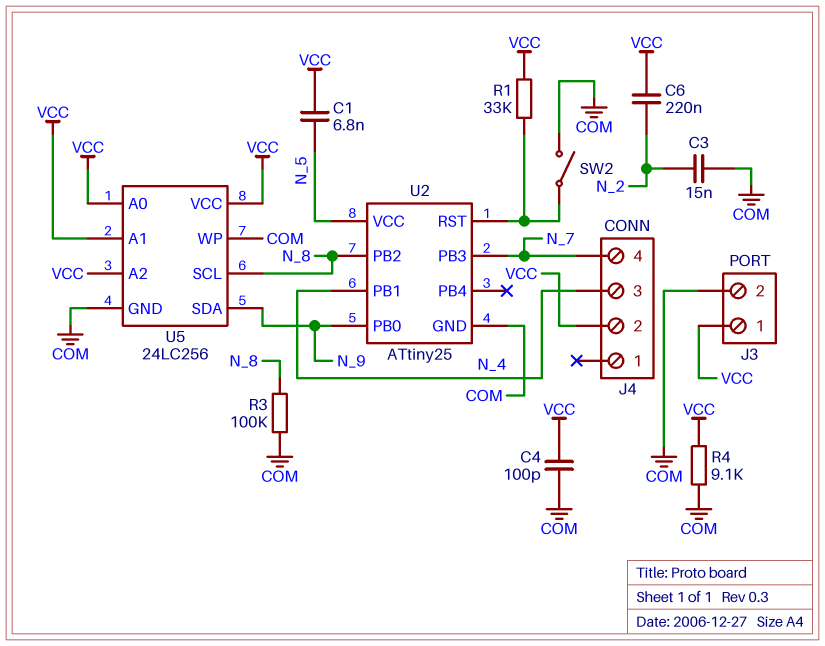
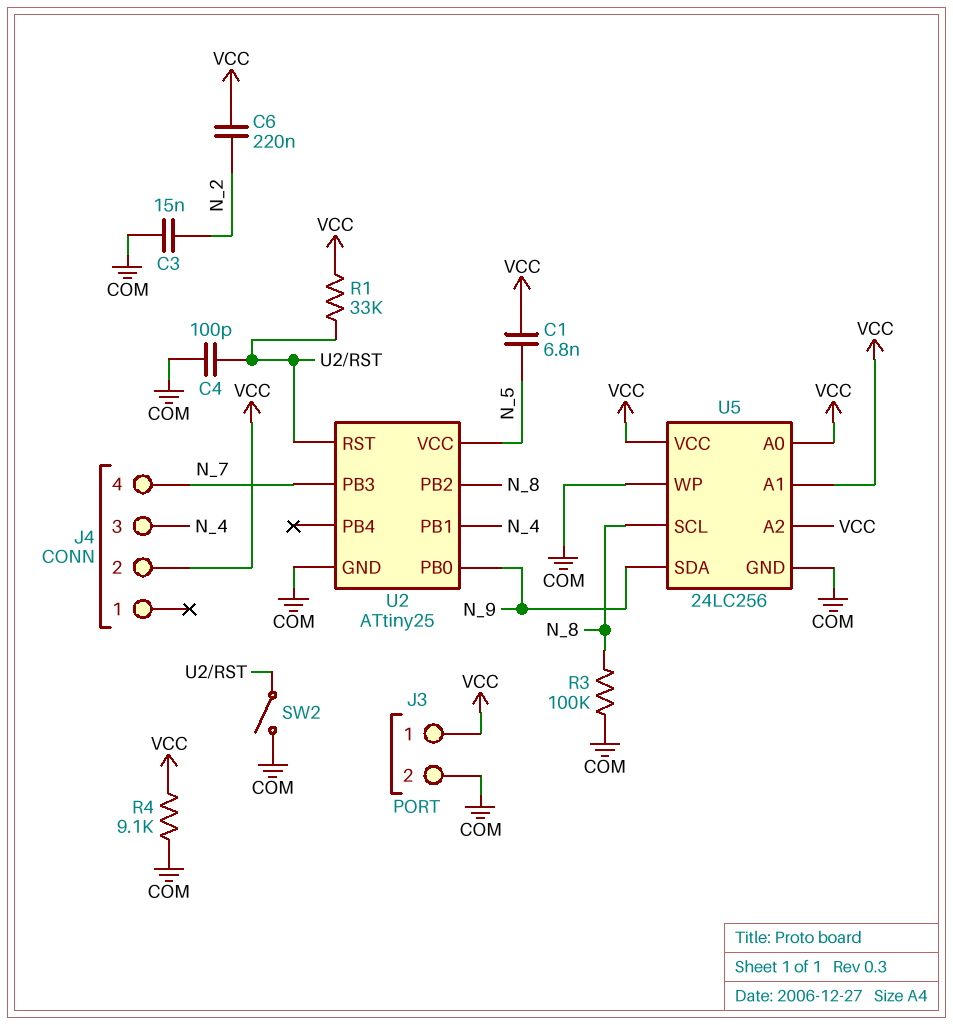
C4: 100pF (COM, VCC) -> 100pF (COM, U2/RST)

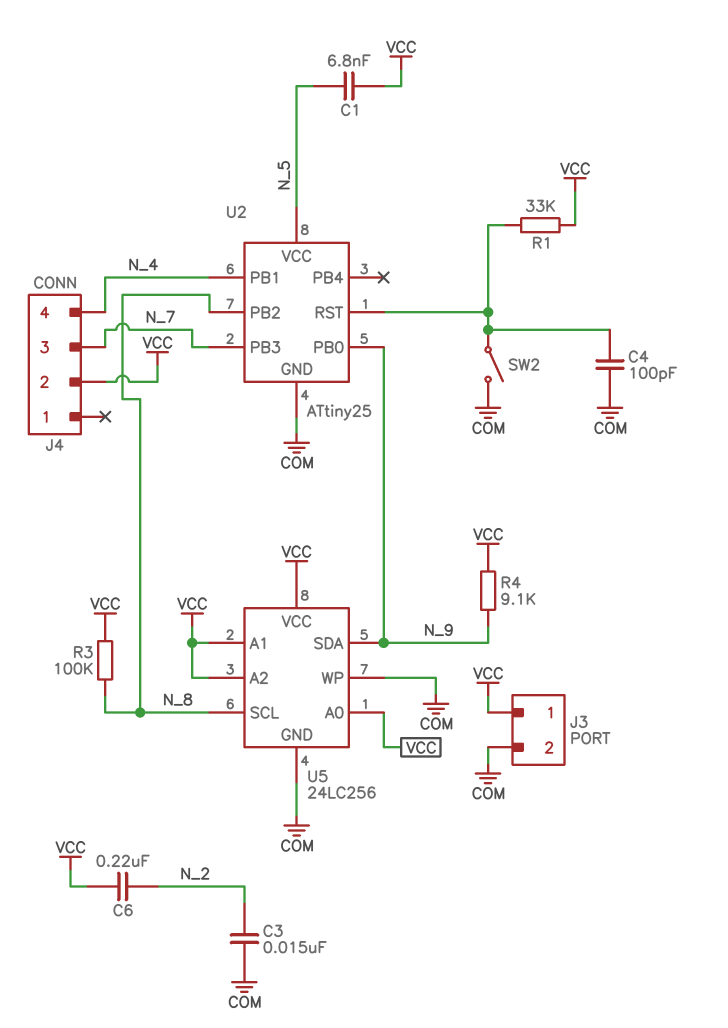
J4 pin 3: N_4 -> N_7
J4 pin 4: N_7 -> N_4
R3: 100k (COM, N_8) -> 100k (N_8, VCC)
R4: 9.1k (COM, VCC) -> 9.1k (N_9, VCC)

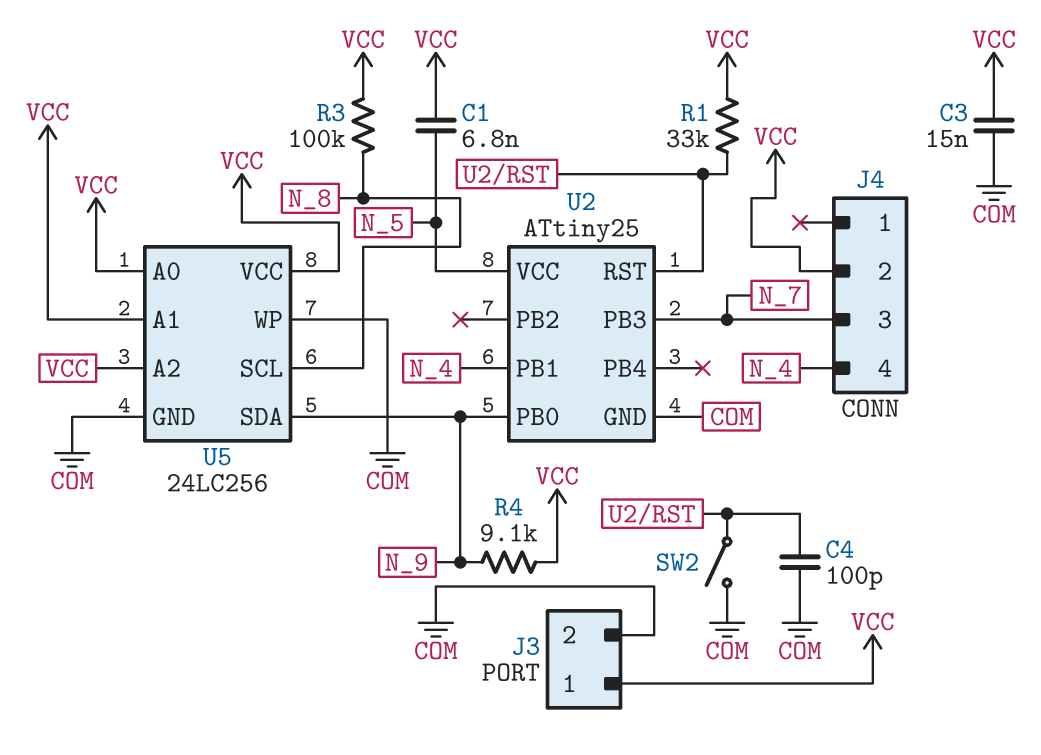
C3: 15nF (COM, N_2) -> 15nF (COM, VCC)
C6: 220nF (N_2, VCC) -> none
U2 pin PB2: N_8 -> none

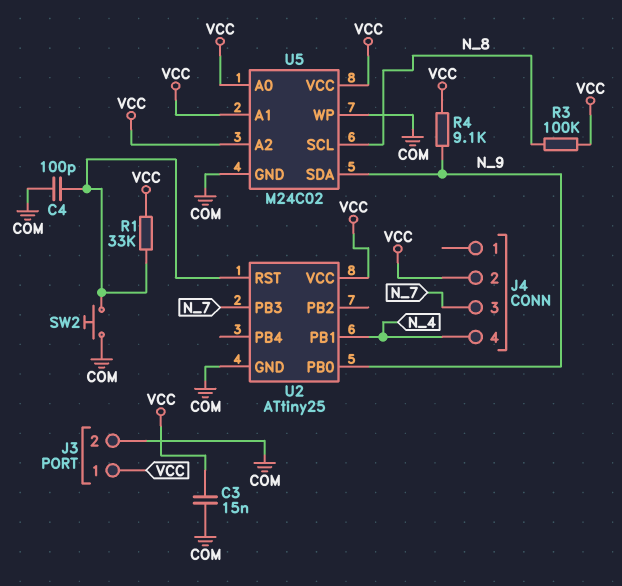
C1: 6.8nF (N_5, VCC) -> none
SW2: switch (COM, U2/RST) -> button (COM, U2/RST)
U2 pin VCC: N_5 -> VCC
U5: 24LC256 -> M24C02

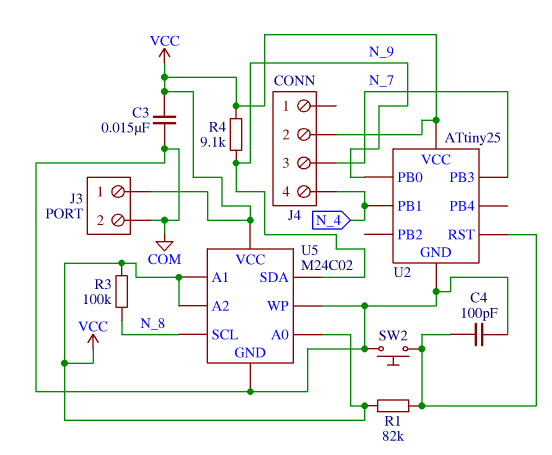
R1: 33k (U2/RST, VCC) -> 82k (U2/RST, VCC)

